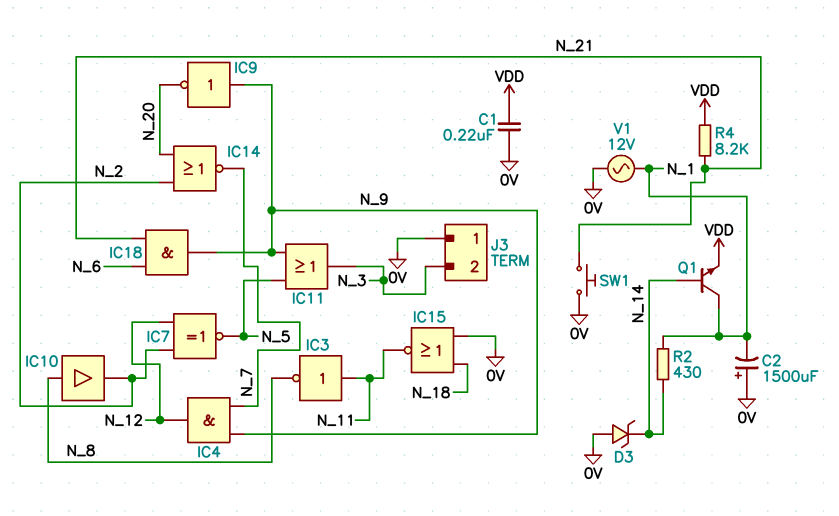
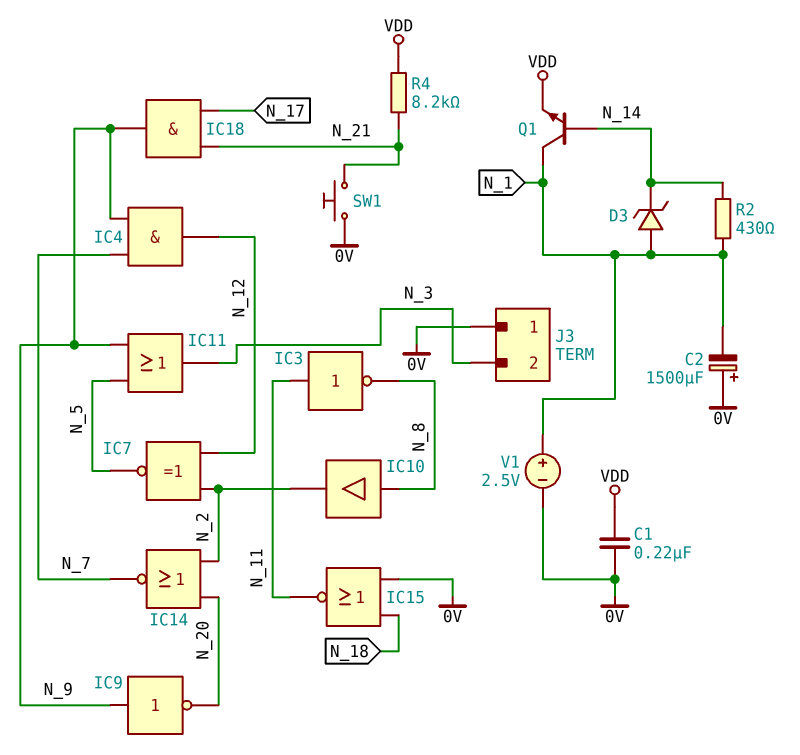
D3: zener (A 0V, K N_14) -> zener (A N_1, K N_14)
IC18: AND (in N_6, in N_21, out N_9) -> AND (in N_17, in N_21, out N_9)
V1: AC 12V (0V, N_1) -> 2.5V (plus N_1, minus 0V)

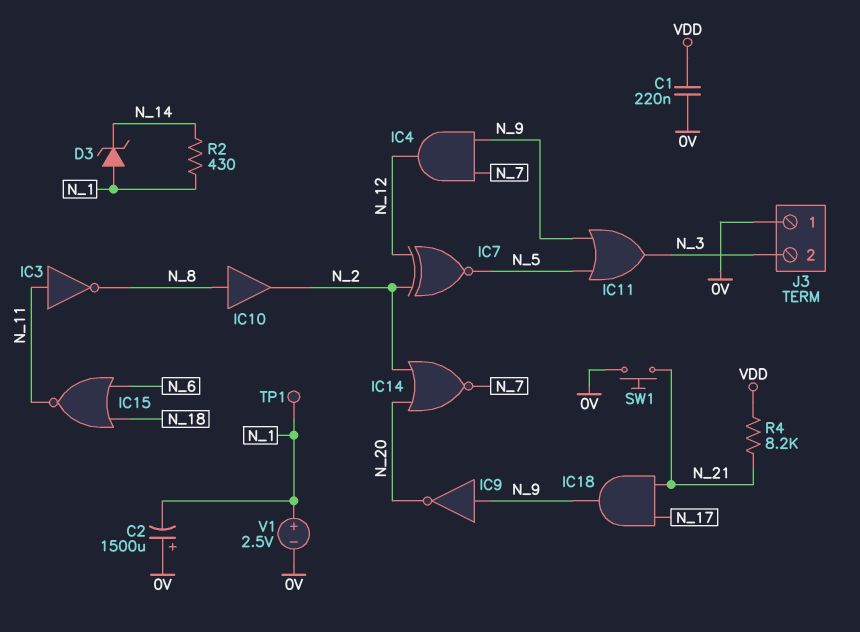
IC15: NOR (in 0V, in N_18, out N_11) -> NOR (in N_6, in N_18, out N_11)
Q1: NPN (B N_14, C N_1, E VDD) -> none
TP1: none -> test point (N_1)

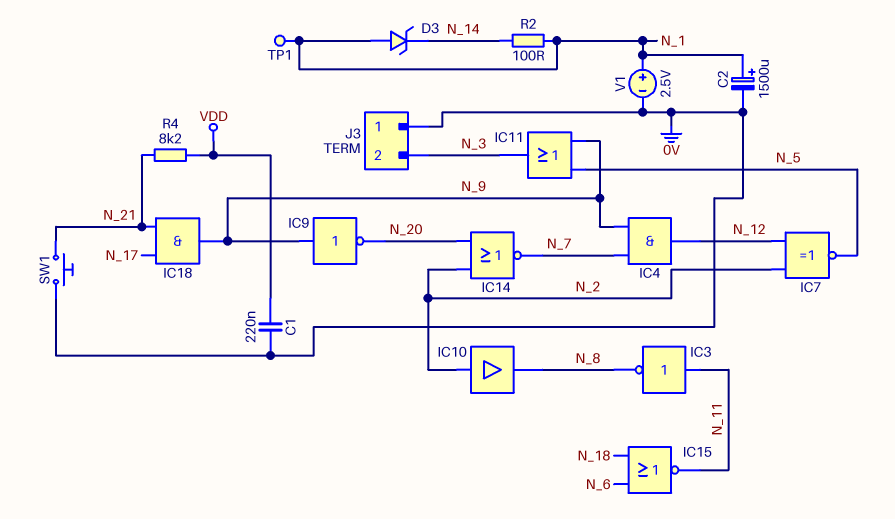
C2: 1500uF (plus 0V, minus N_1) -> 1500uF (plus N_1, minus 0V)
IC10: buffer (in N_8, out N_2) -> buffer (in N_2, out N_8)
R2: 430 (N_1, N_14) -> 100 (N_1, N_14)

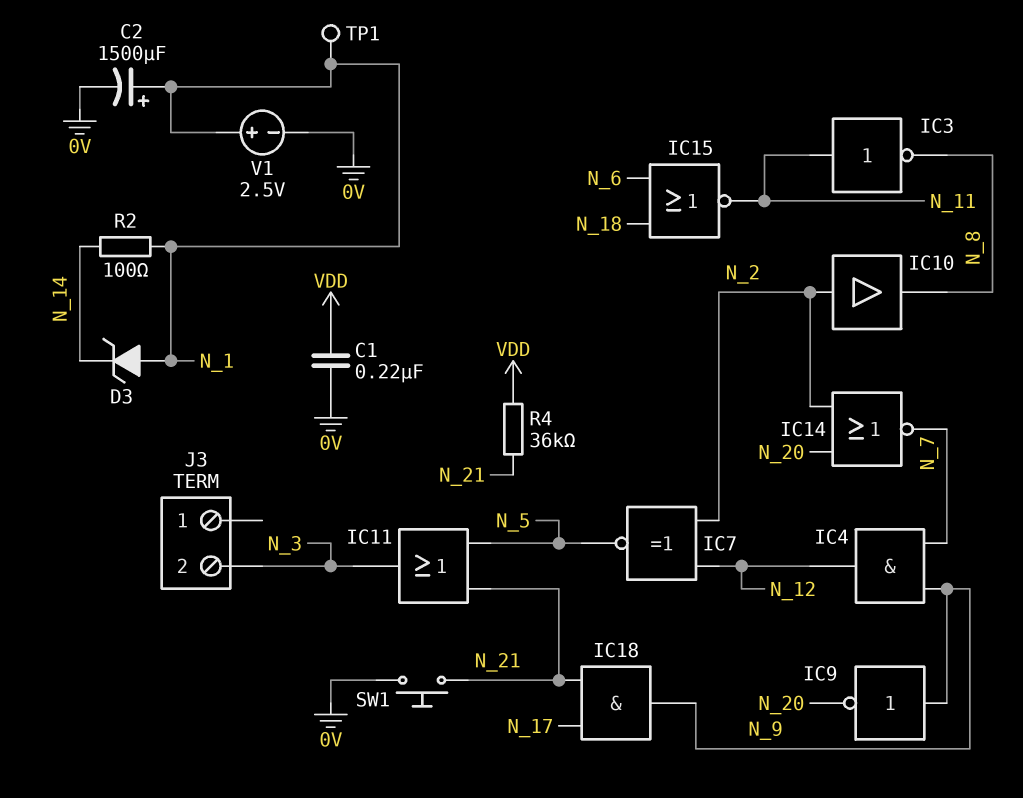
IC11: OR (in N_5, in N_9, out N_3) -> OR (in N_5, in N_21, out N_3)
J3 pin 1: 0V -> none
R4: 8.2k (N_21, VDD) -> 36k (N_21, VDD)

